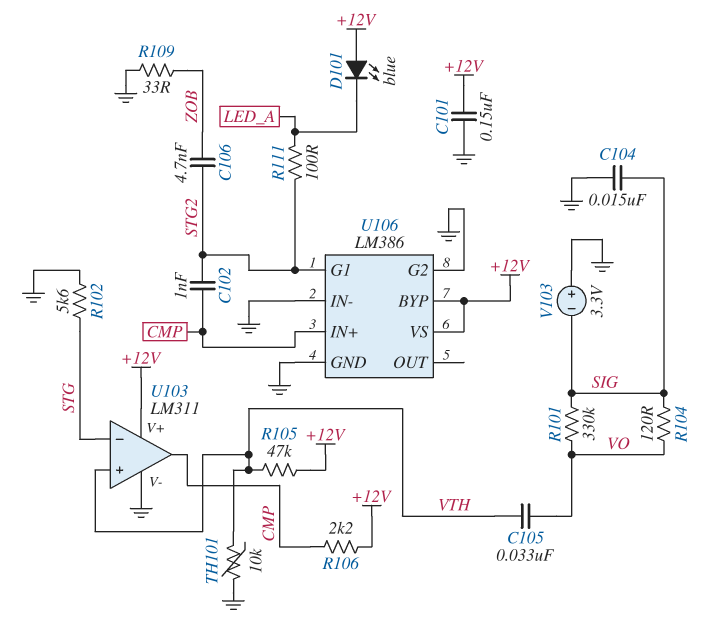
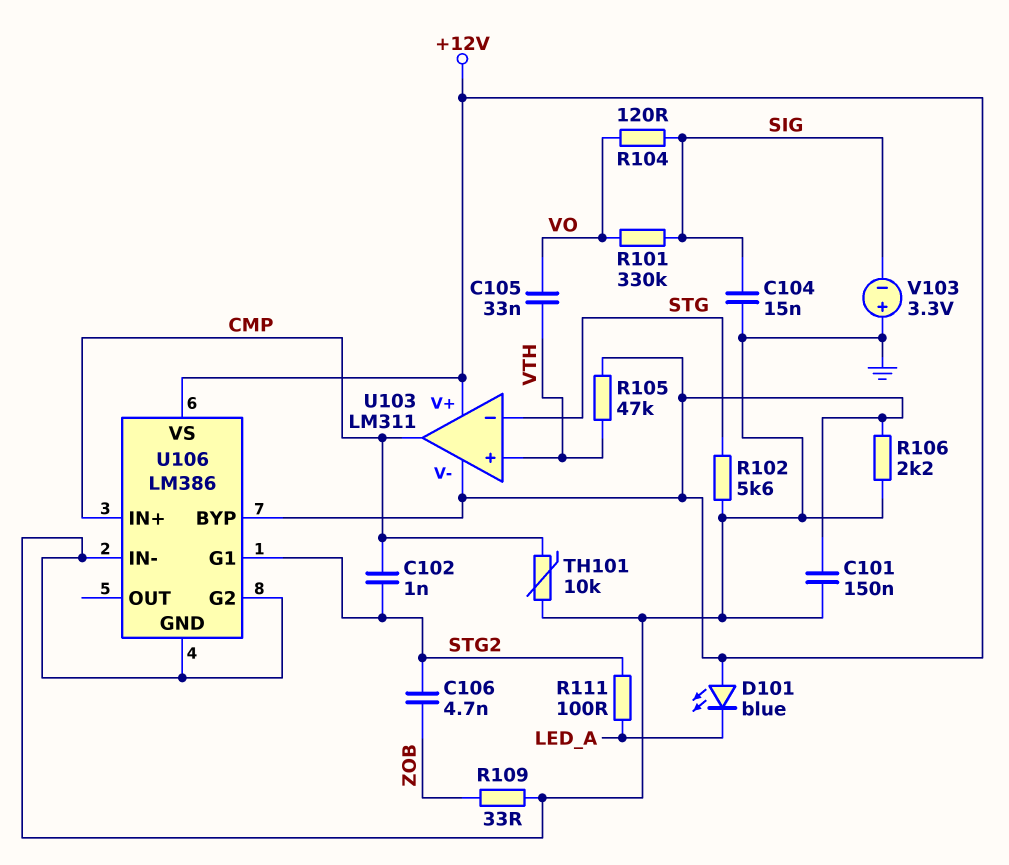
R106: 2.2k (+12V, CMP) -> 2.2k (+12V, GND)
TH101: 10k (GND, VTH) -> 10k (CMP, GND)
U103 pin V-: GND -> +12V

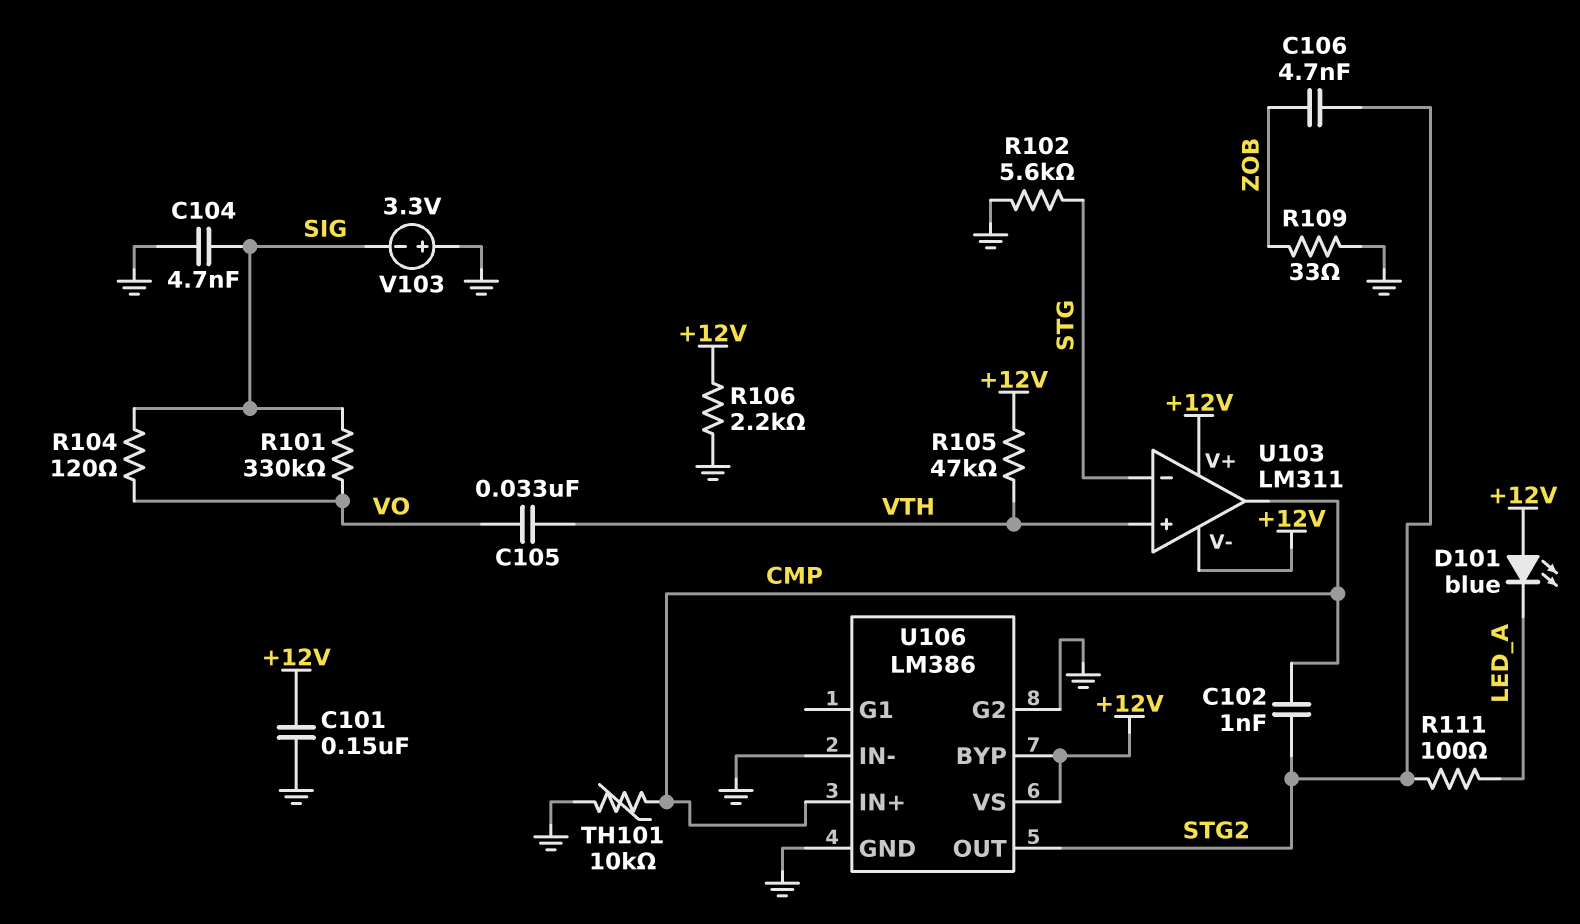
C104: 15nF (GND, SIG) -> 4.7nF (GND, SIG)
U106 pin G1: STG2 -> none
U106 pin OUT: none -> STG2

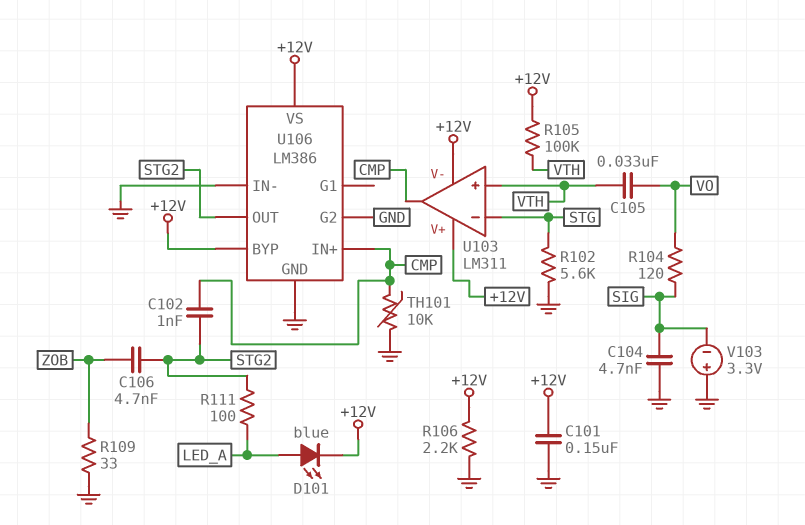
D101: LED blue (A +12V, K LED_A) -> LED blue (A LED_A, K +12V)
R101: 330k (SIG, VO) -> none
R105: 47k (+12V, VTH) -> 100k (+12V, VTH)

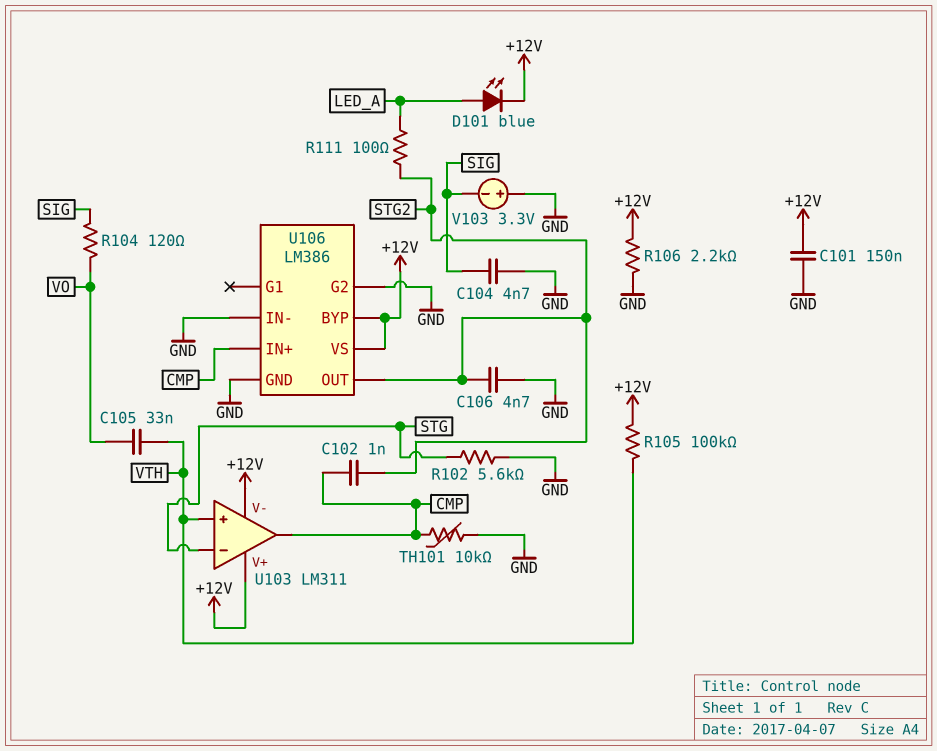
C106: 4.7nF (STG2, ZOB) -> 4.7nF (GND, STG2)
R109: 33 (GND, ZOB) -> none

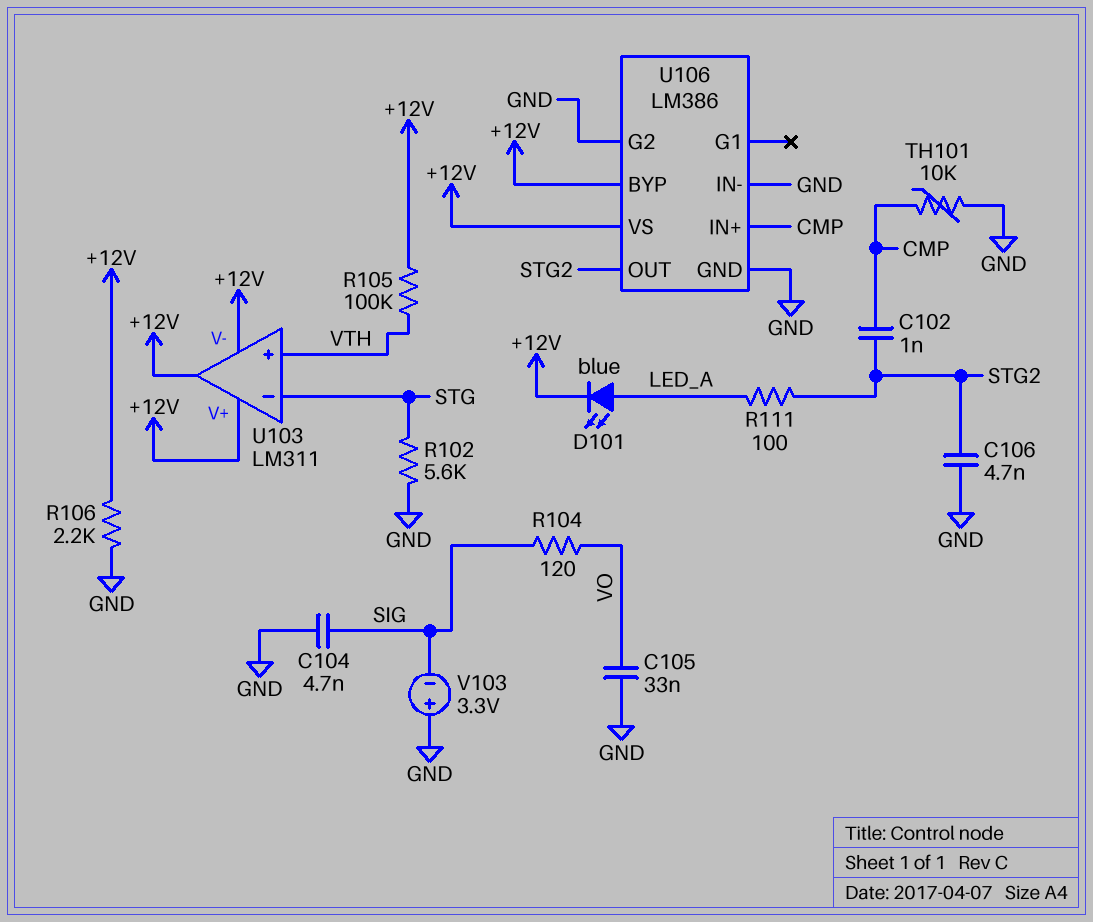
C101: 150nF (+12V, GND) -> none
C105: 33nF (VO, VTH) -> 33nF (GND, VO)
U103 pin out: CMP -> +12V

